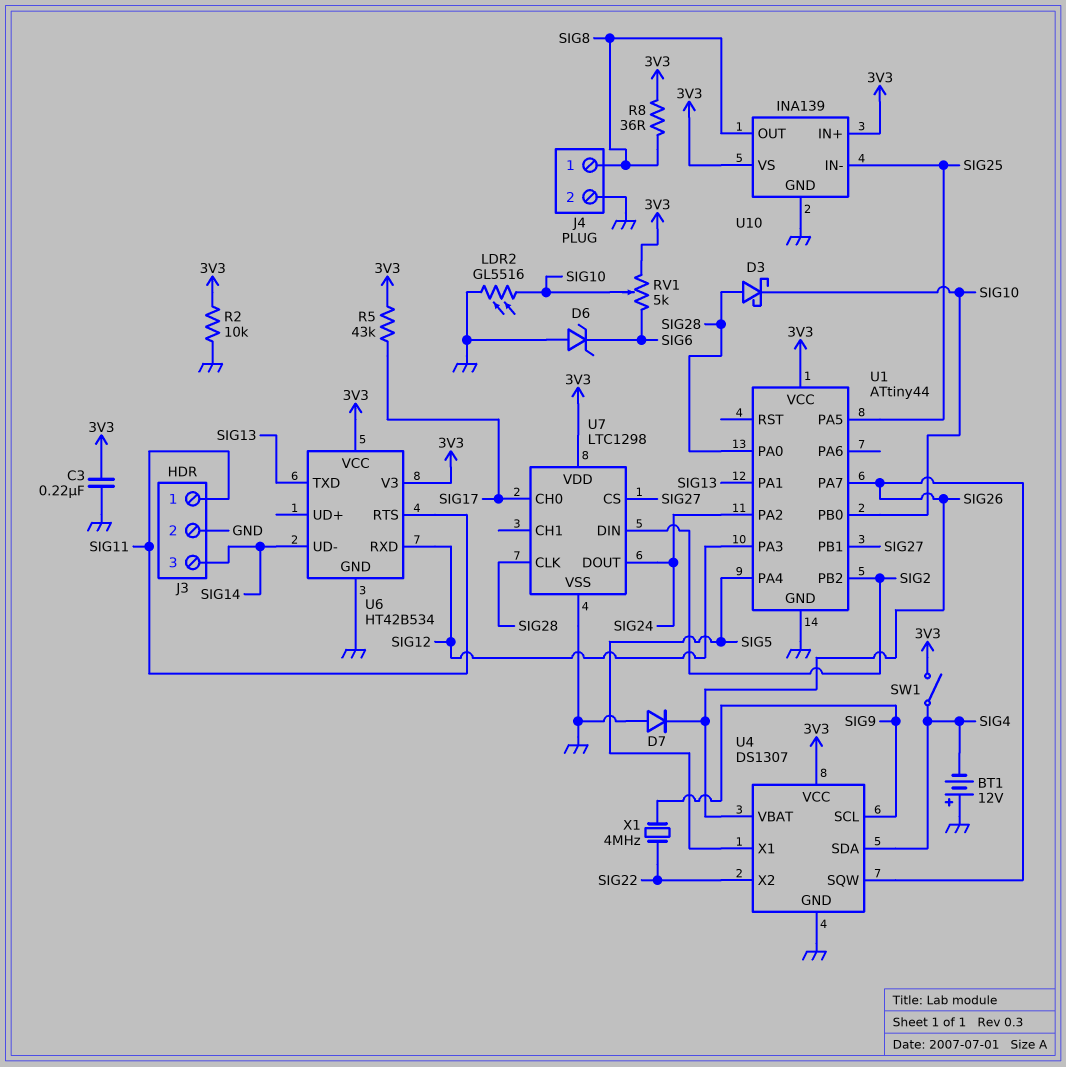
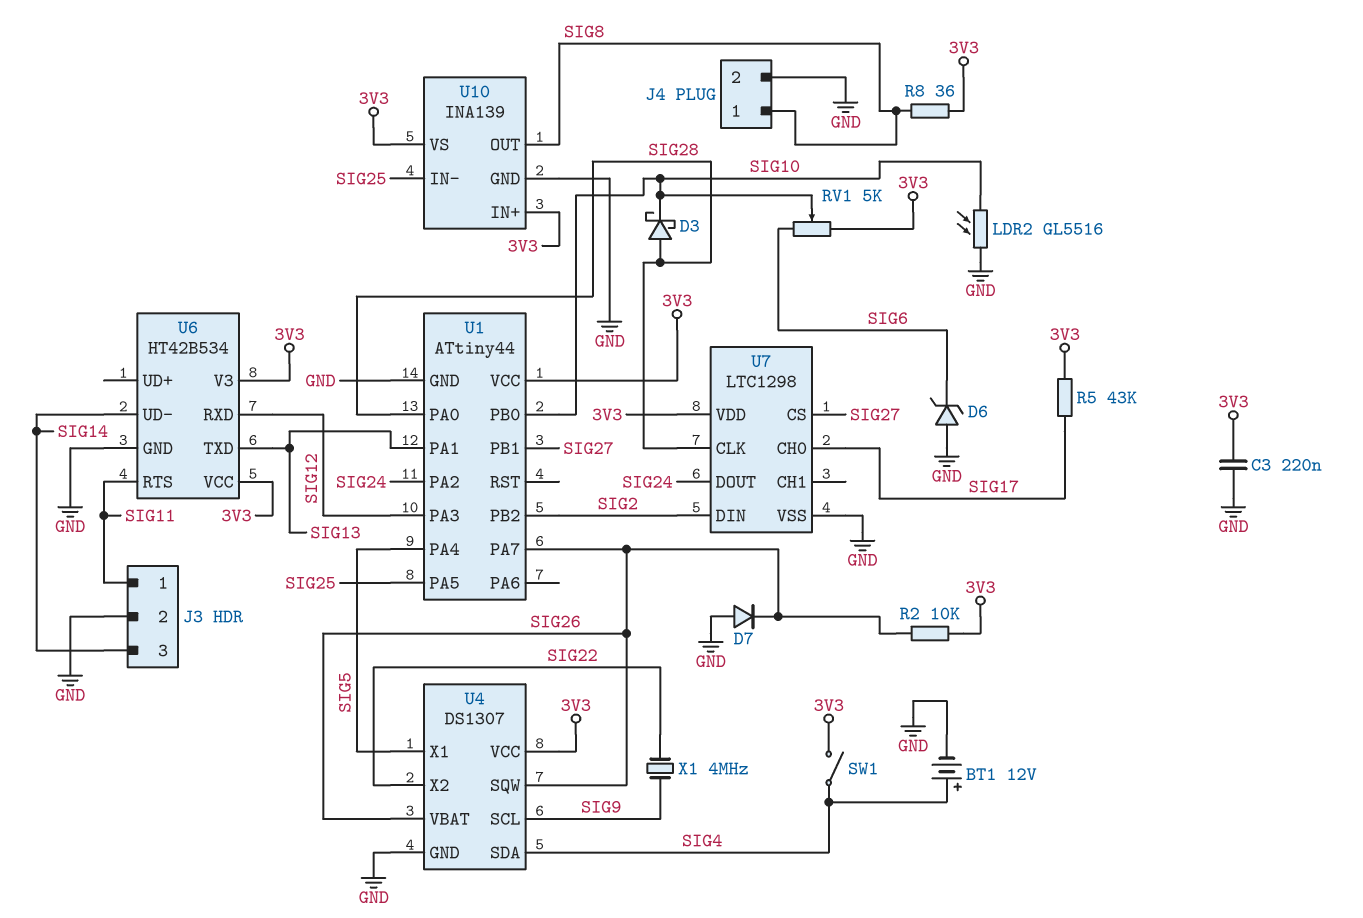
BT1: 12V (plus GND, minus SIG4) -> 12V (plus SIG4, minus GND)
R2: 10k (3V3, GND) -> 10k (3V3, SIG26)

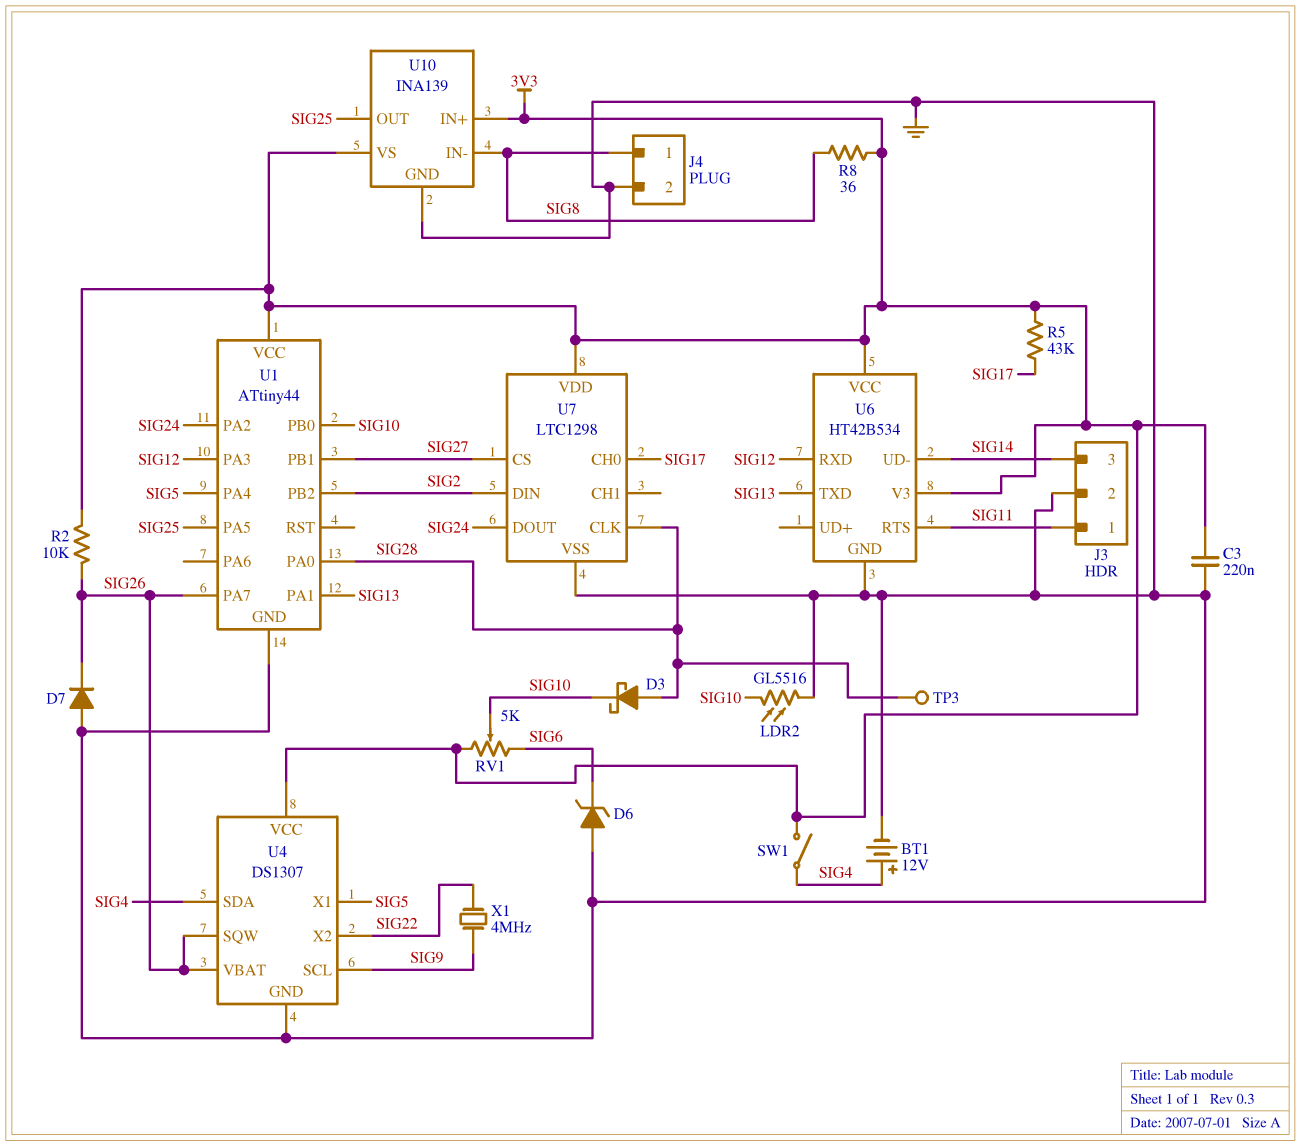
TP3: none -> test point (SIG28)
U10 pin IN-: SIG25 -> SIG8
U10 pin OUT: SIG8 -> SIG25

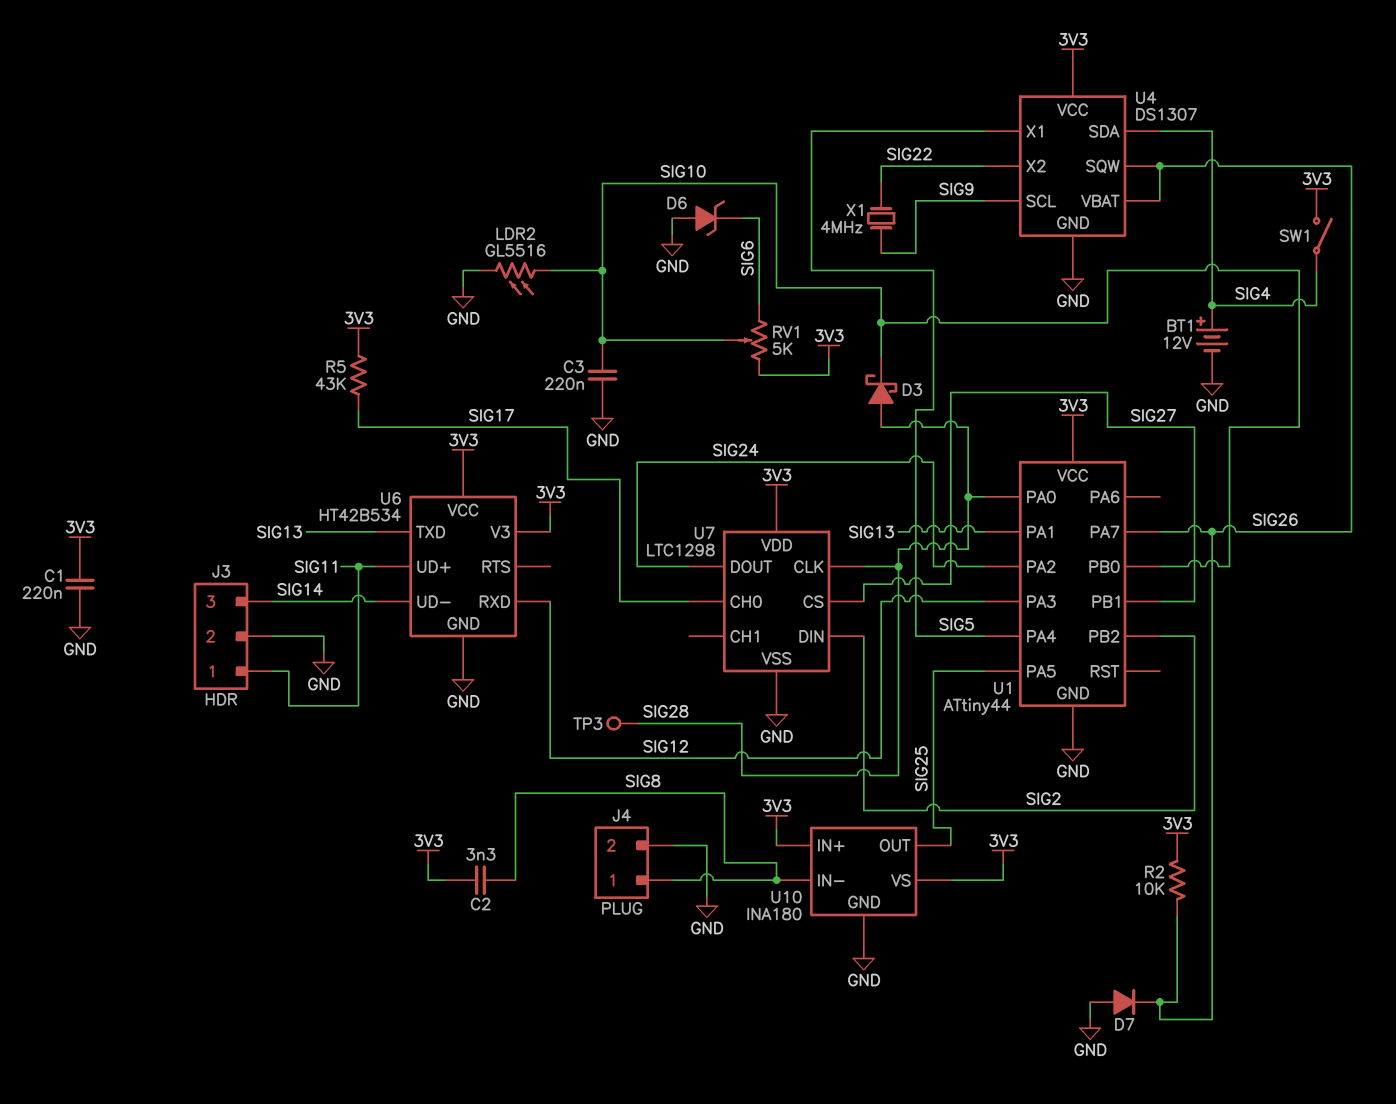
C1: none -> 220nF (3V3, GND)
C2: none -> 3.3nF (3V3, SIG8)
C3: 220nF (3V3, GND) -> 220nF (GND, SIG10)
R8: 36 (3V3, SIG8) -> none
U6 pin RTS: SIG11 -> none
U6 pin UD+: none -> SIG11
U10: INA139 -> INA180

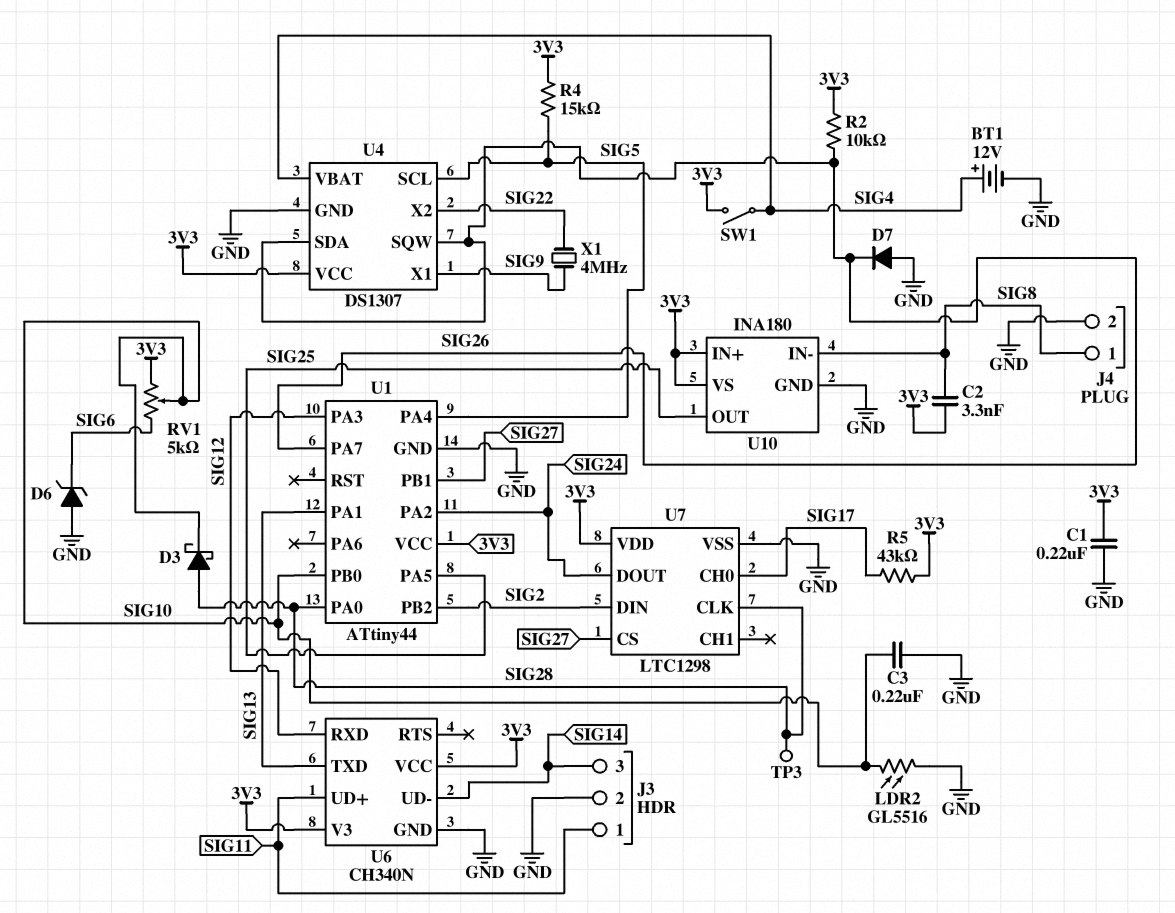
R4: none -> 15k (3V3, SIG5)
U4 pin SCL: SIG9 -> SIG5
U4 pin SDA: SIG4 -> SIG26
U4 pin VBAT: SIG26 -> SIG4
U4 pin X1: SIG5 -> SIG9
U6: HT42B534 -> CH340N

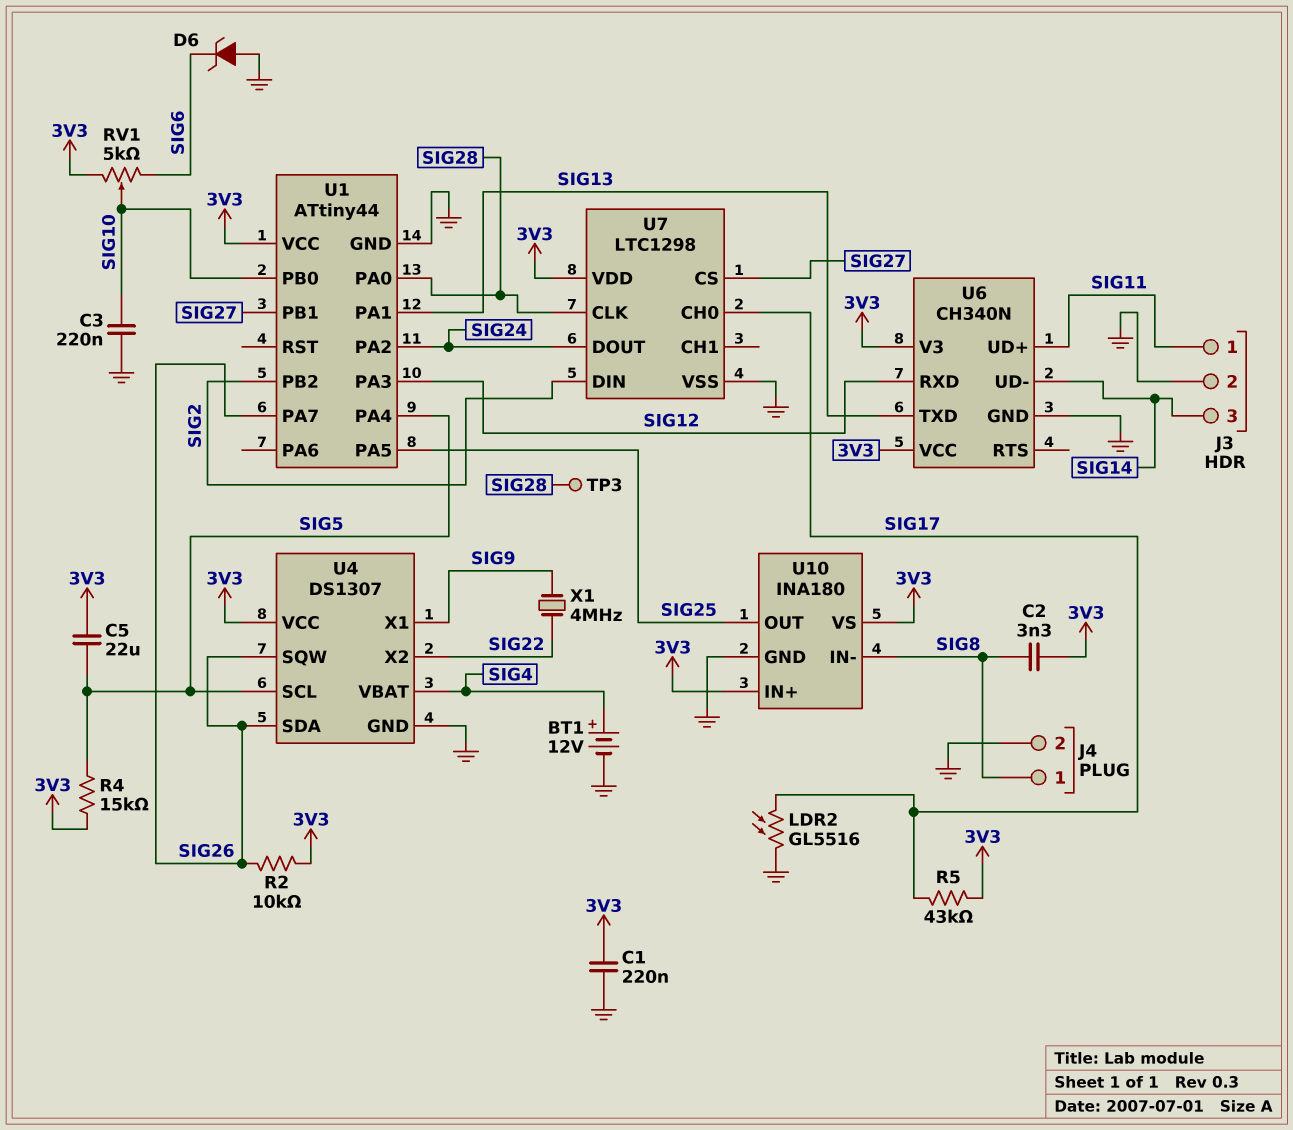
C5: none -> 22uF (3V3, SIG5)
D3: schottky (A SIG28, K SIG10) -> none
D7: diode (A GND, K SIG26) -> none
LDR2: GL5516 (GND, SIG10) -> GL5516 (GND, SIG17)
SW1: switch (3V3, SIG4) -> none

